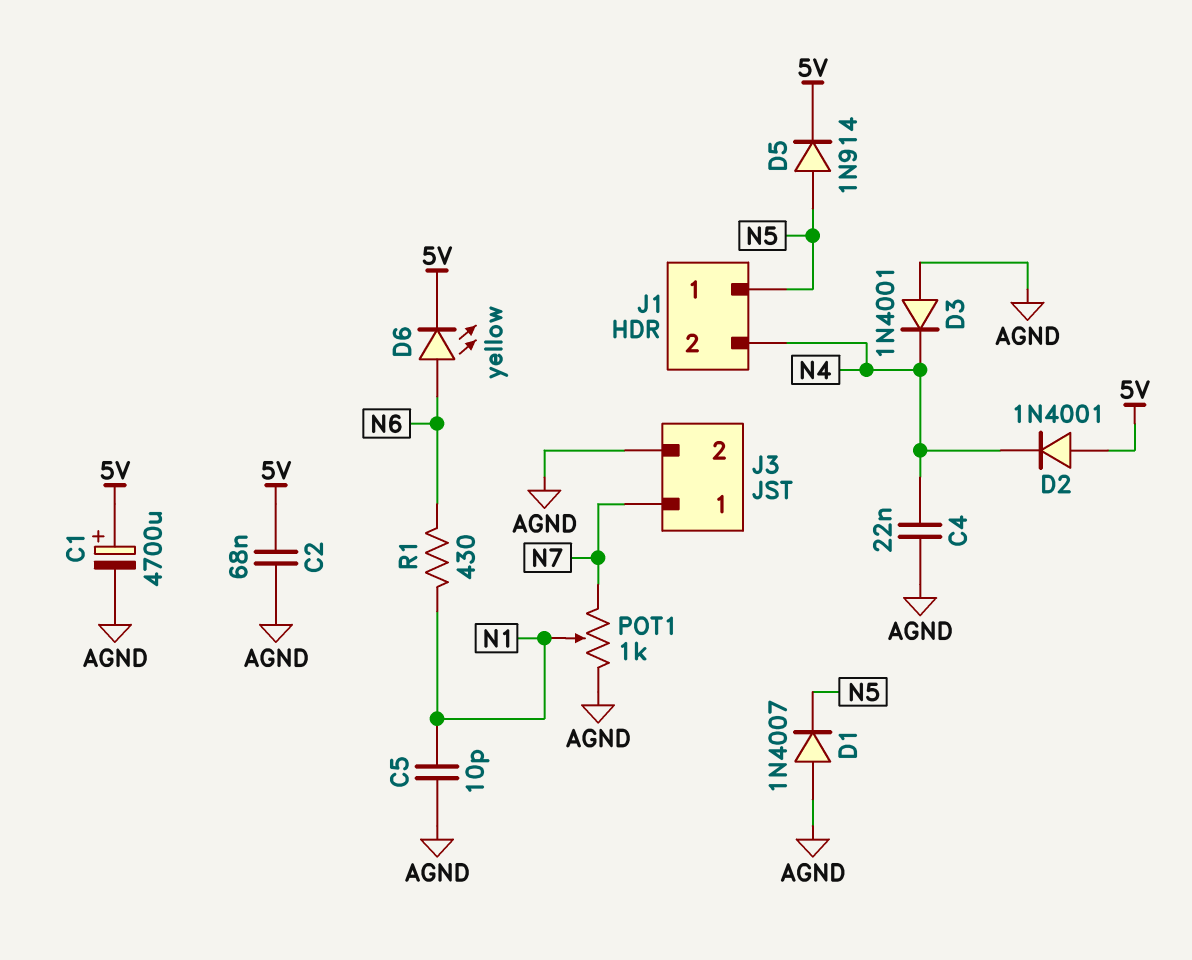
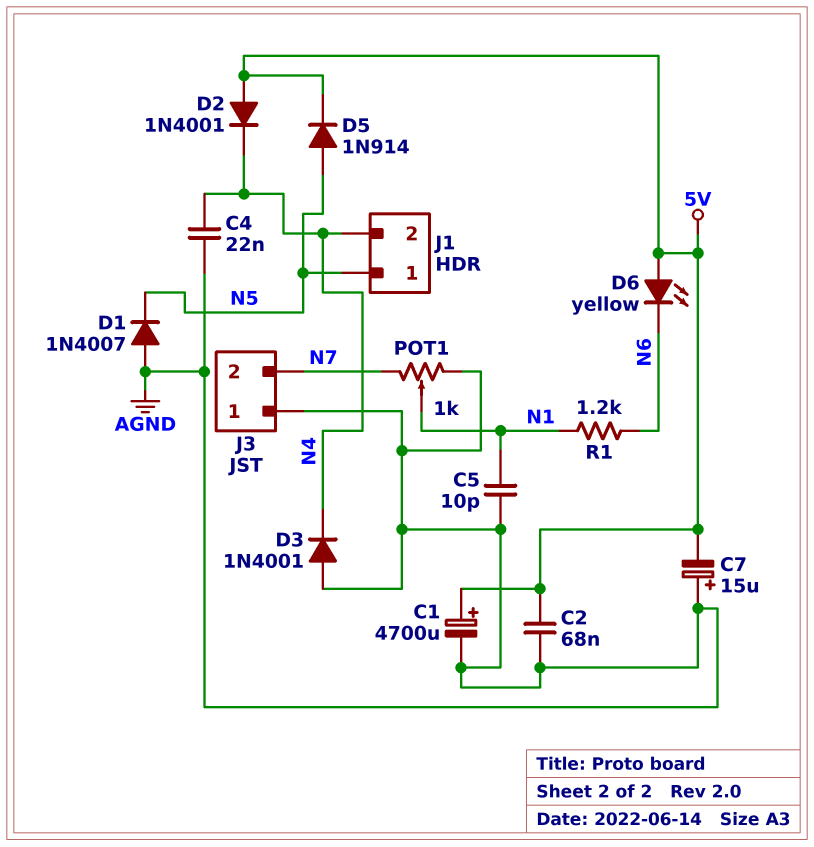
C7: none -> 15uF (plus AGND, minus 5V)
D6: LED yellow (A N6, K 5V) -> LED yellow (A 5V, K N6)
J3 pin 1: N7 -> AGND
J3 pin 2: AGND -> N7
R1: 430 (N1, N6) -> 1.2k (N1, N6)

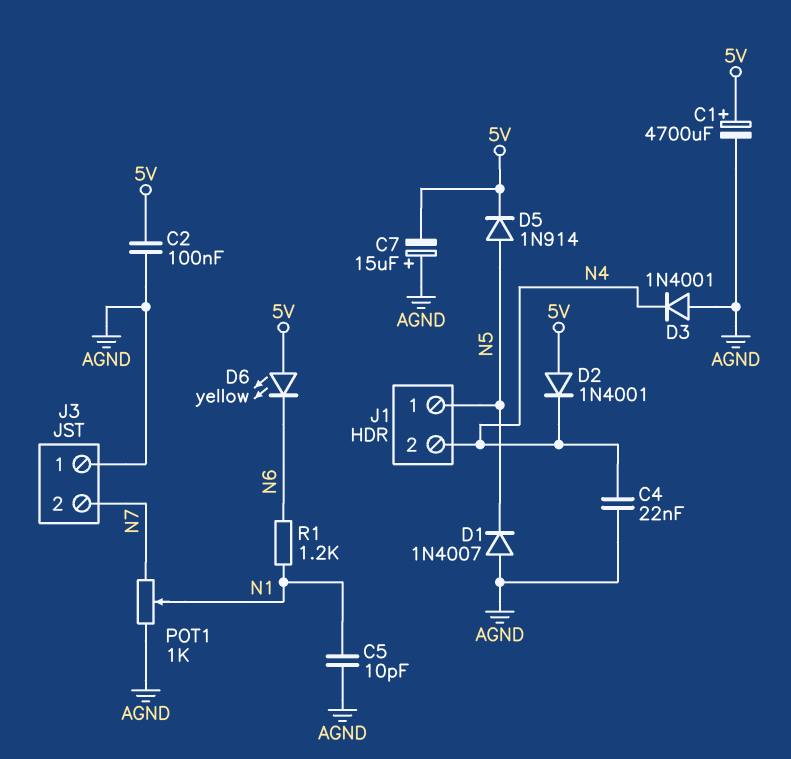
C2: 68nF (5V, AGND) -> 100nF (5V, AGND)

